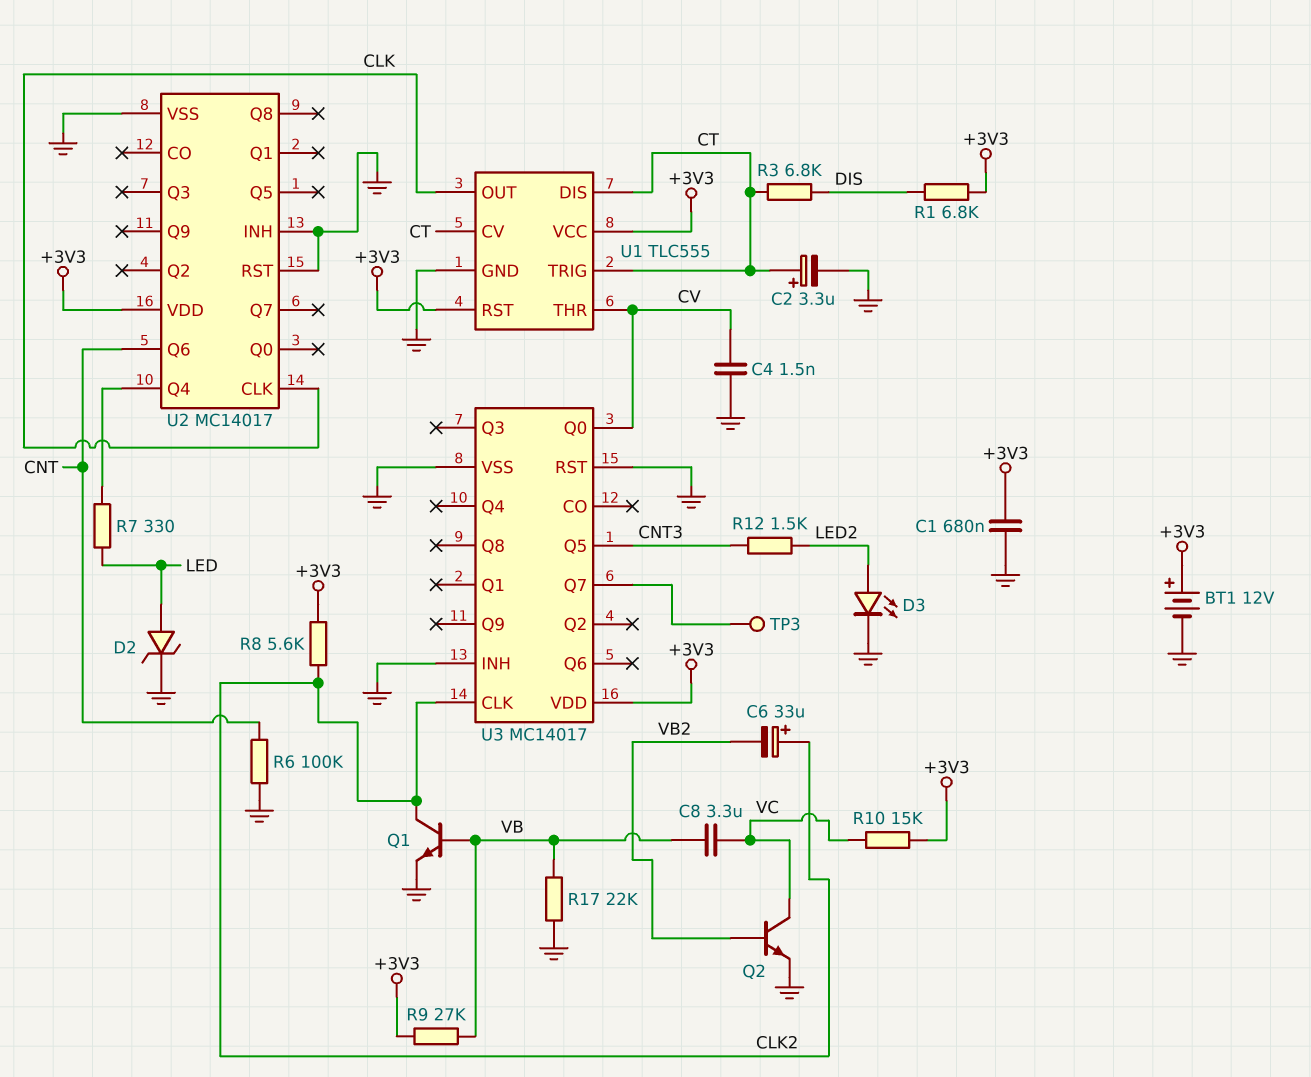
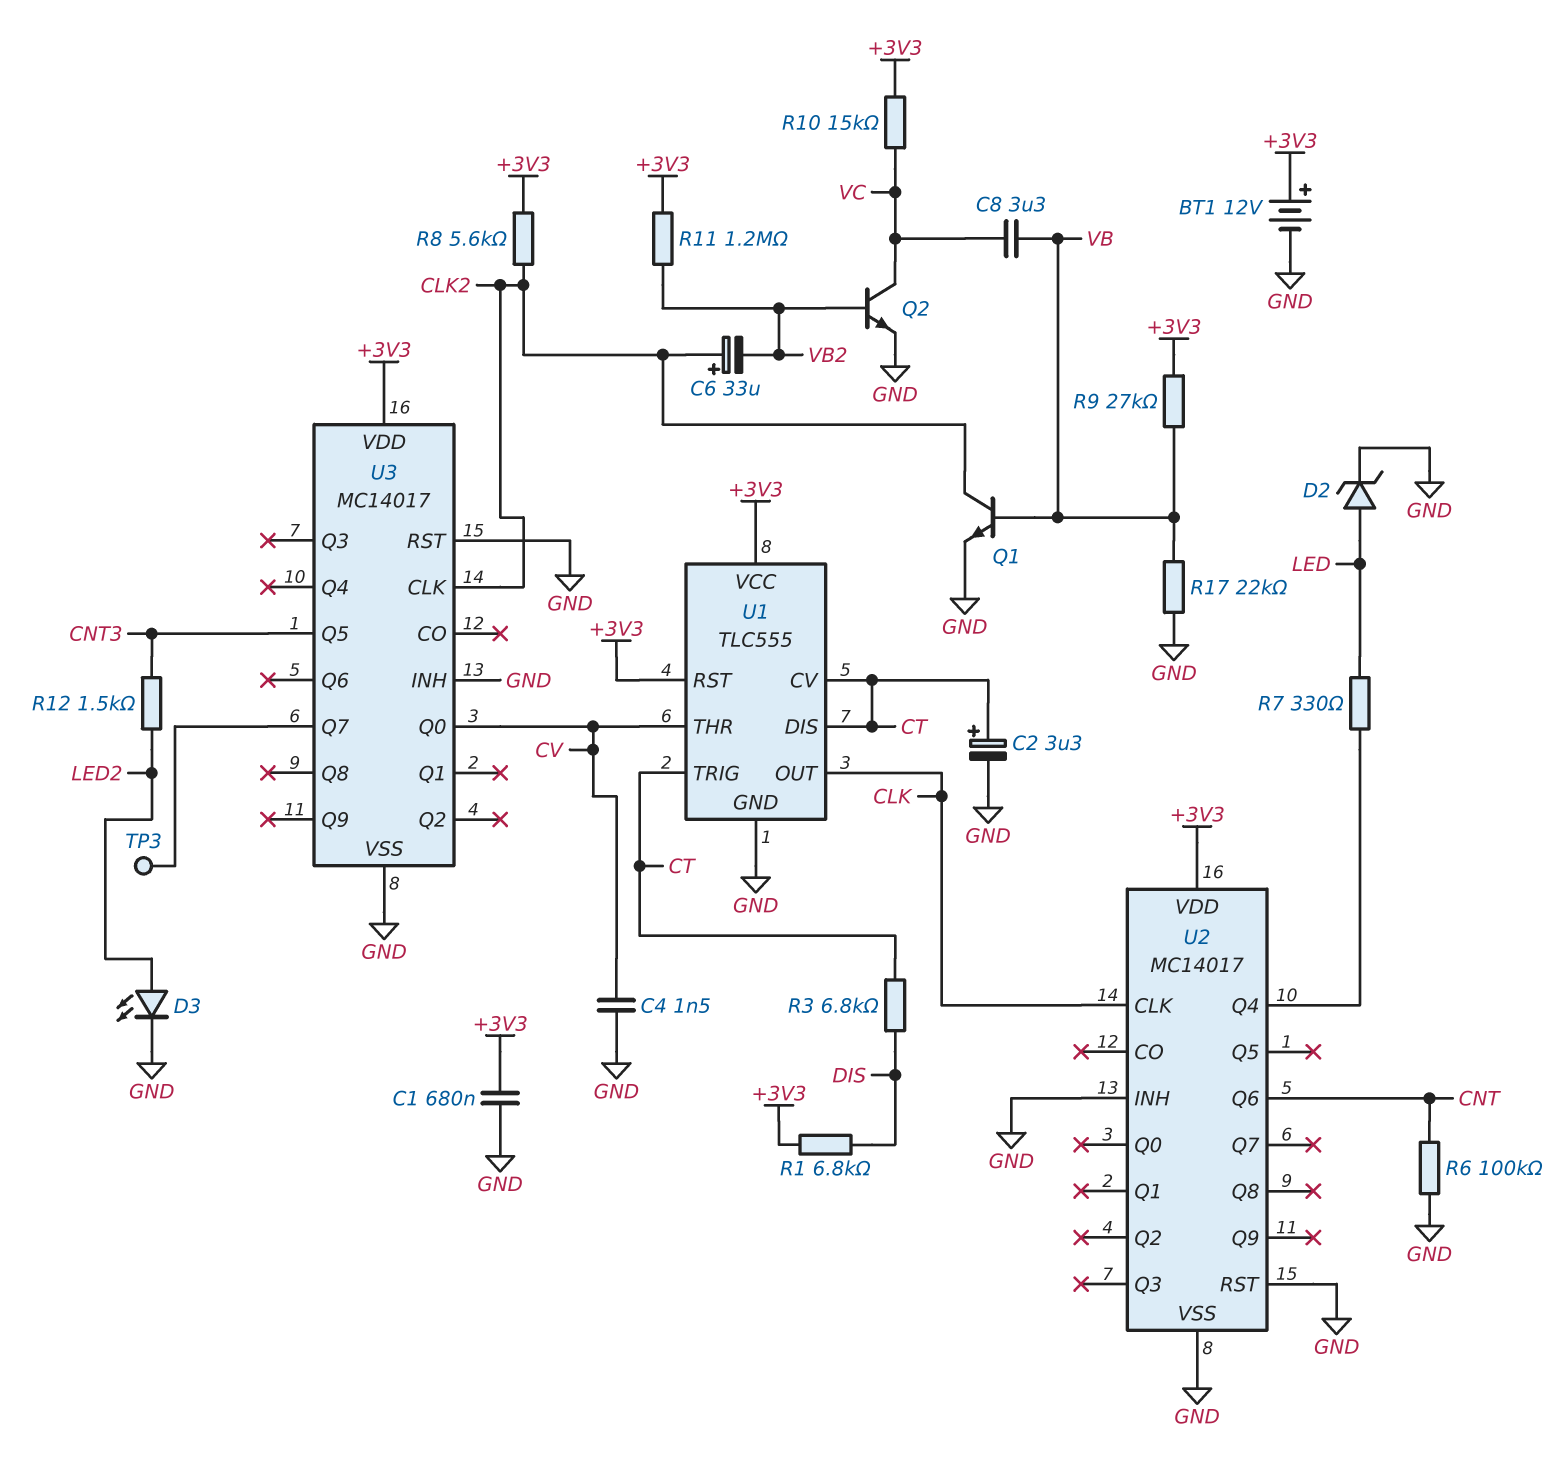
R11: none -> 1.2M (+3V3, VB2)

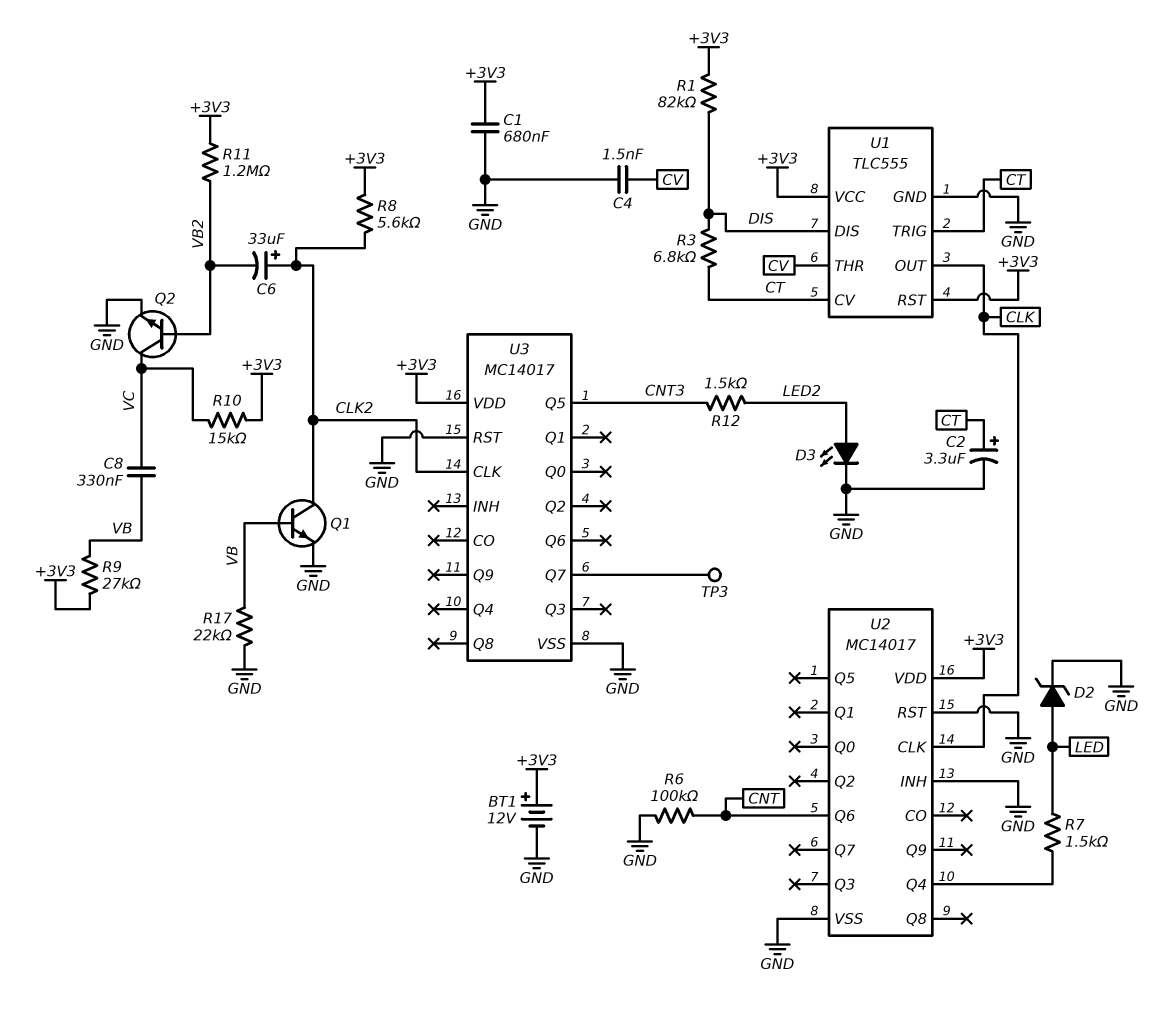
C8: 3.3uF (VB, VC) -> 330nF (VB, VC)
R1: 6.8k (+3V3, DIS) -> 82k (+3V3, DIS)
R7: 330 (LED, U2/Q4) -> 1.5k (LED, U2/Q4)
U1 pin DIS: CT -> DIS
U3 pin INH: GND -> none
U3 pin Q0: CV -> none

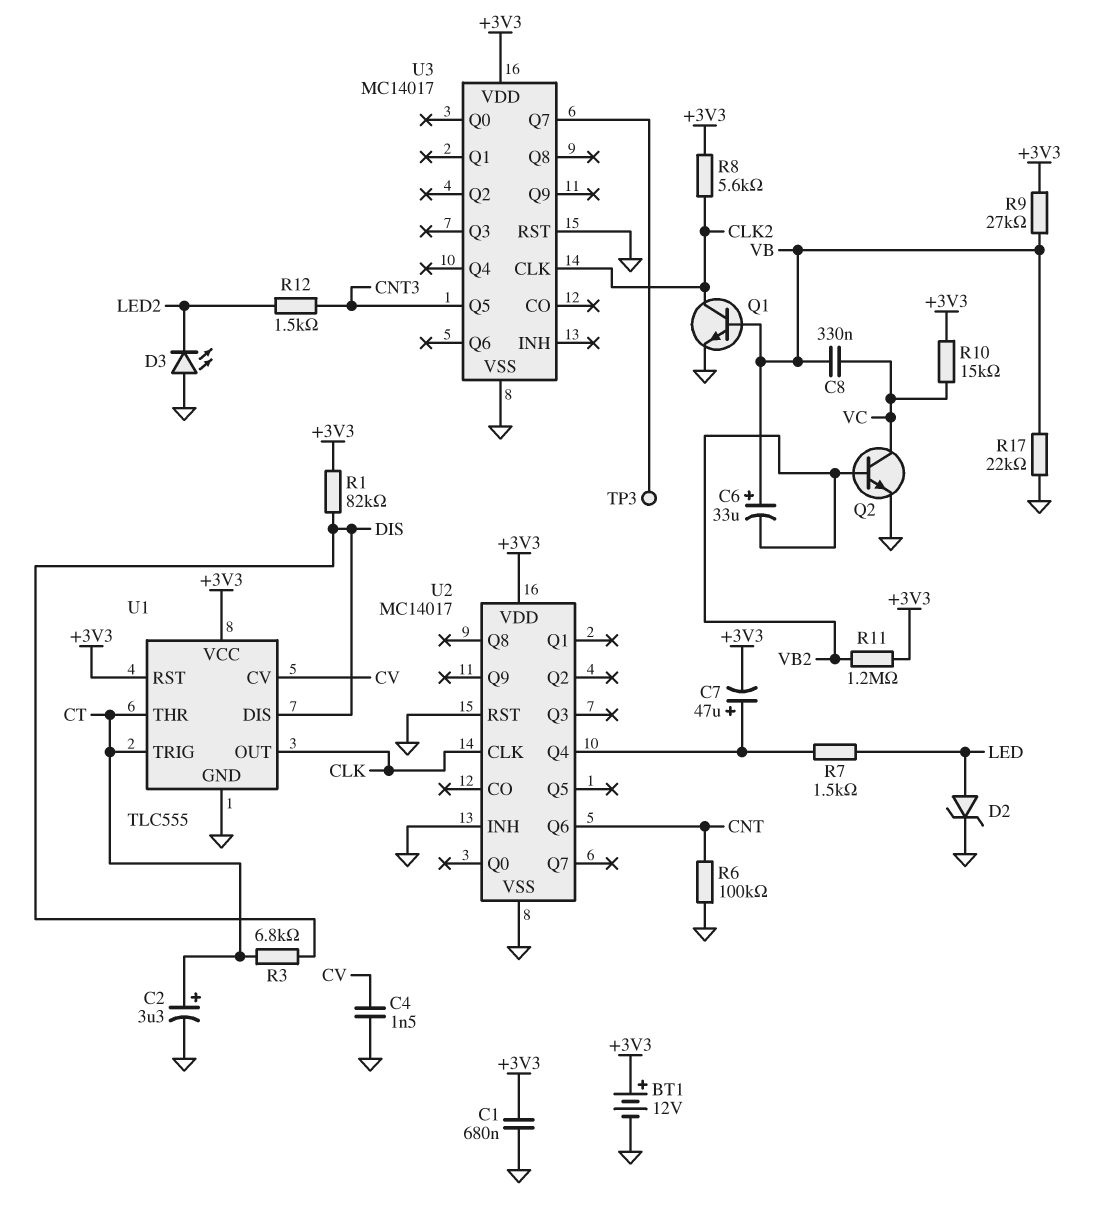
C6: 33uF (plus CLK2, minus VB2) -> 33uF (plus VB, minus VB2)
C7: none -> 47uF (plus U2/Q4, minus +3V3)
D3: LED (A LED2, K GND) -> LED (A GND, K LED2)
U1 pin CV: CT -> CV
U1 pin THR: CV -> CT

